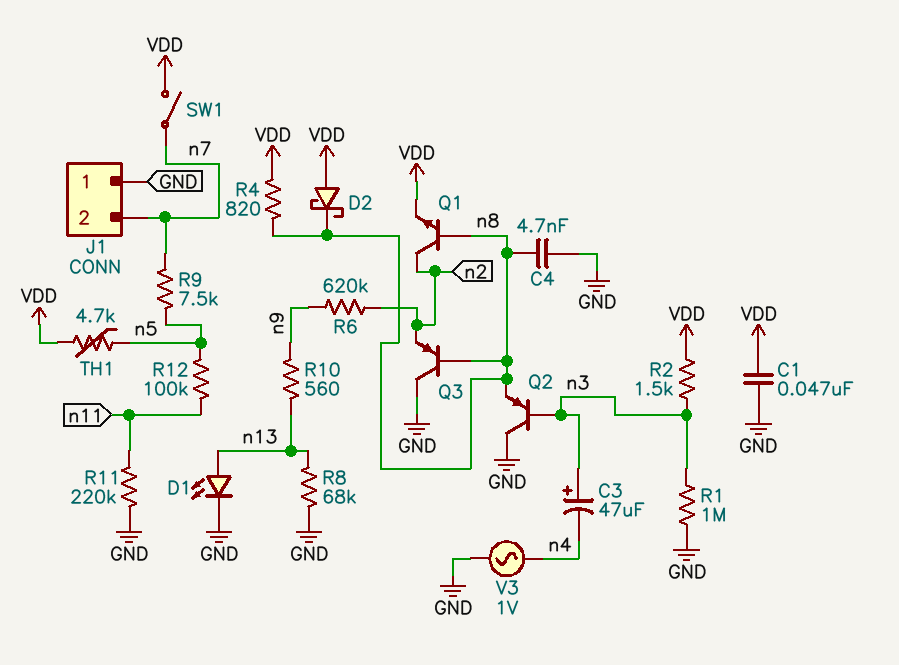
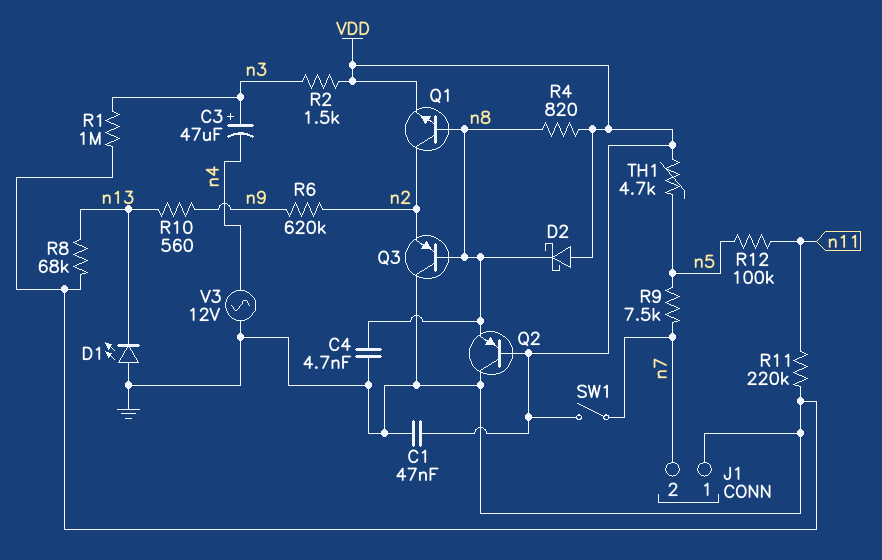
D1: LED (A n13, K GND) -> LED (A GND, K n13)
Q2: PNP (B n3, C GND, E n8) -> PNP (B VDD, C GND, E n8)
V3: AC 1V (GND, n4) -> AC 12V (GND, n4)

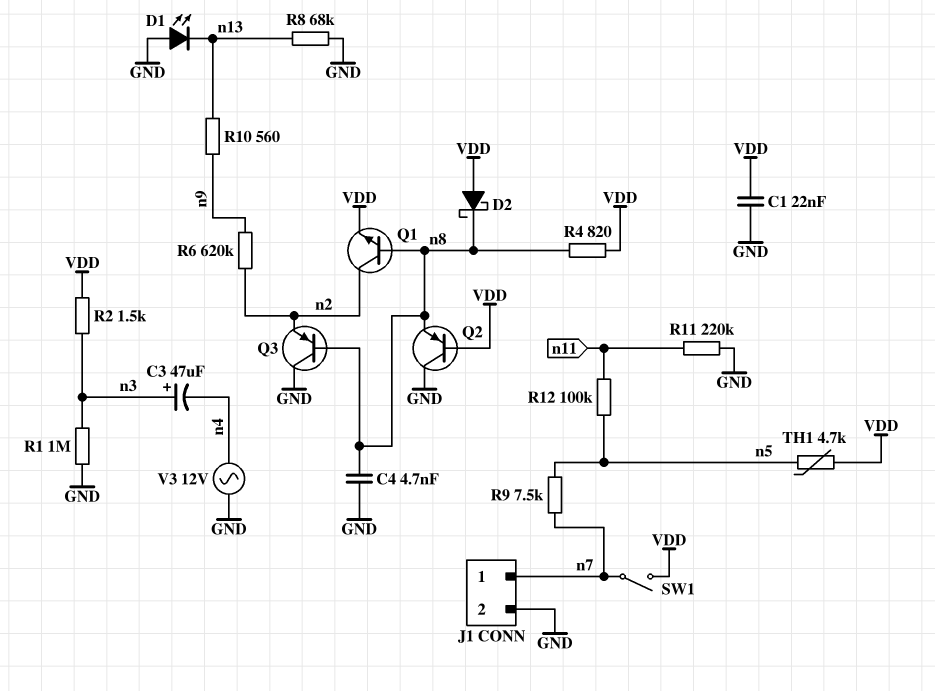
C1: 47nF (GND, VDD) -> 22nF (GND, VDD)
J1 pin 1: GND -> n7
J1 pin 2: n7 -> GND

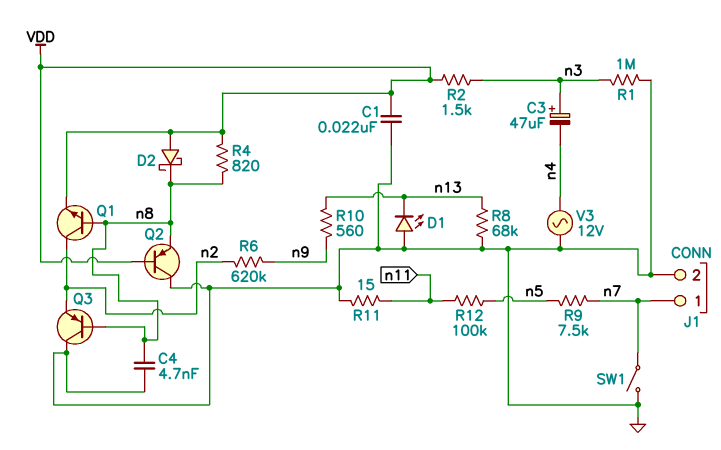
R11: 220k (GND, n11) -> 15 (GND, n11)
SW1: switch (VDD, n7) -> switch (GND, n7)
TH1: 4.7k (VDD, n5) -> none

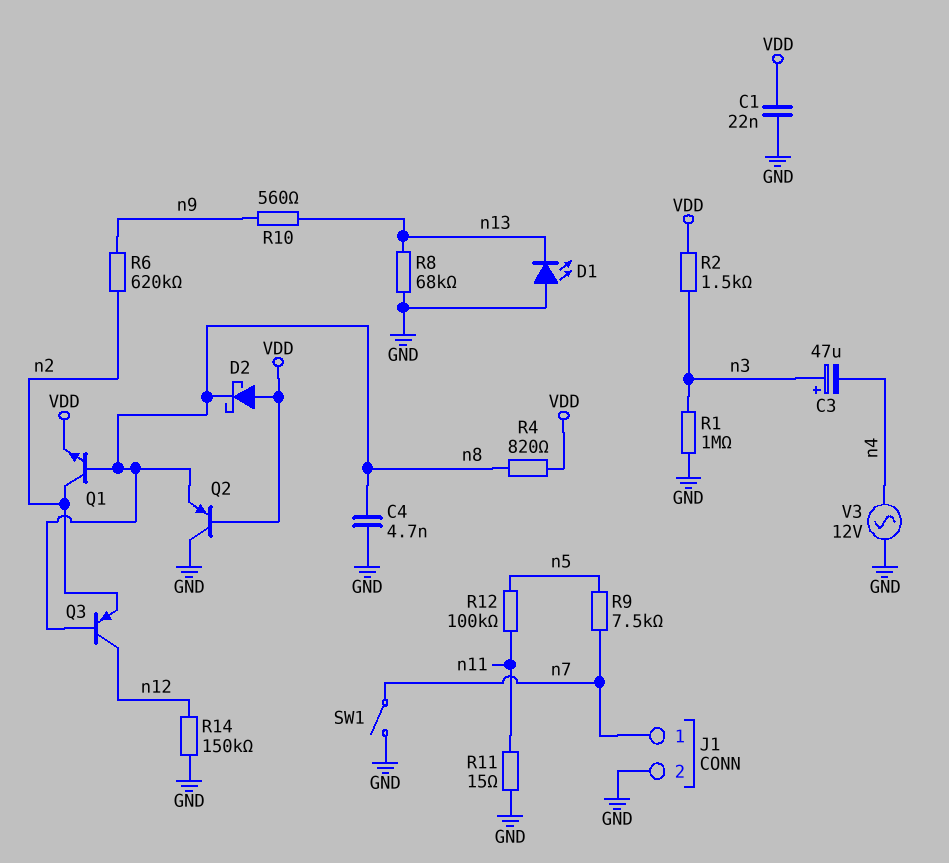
Q3: PNP (B n8, C GND, E n2) -> PNP (B n8, C n12, E n2)
R14: none -> 150k (GND, n12)

